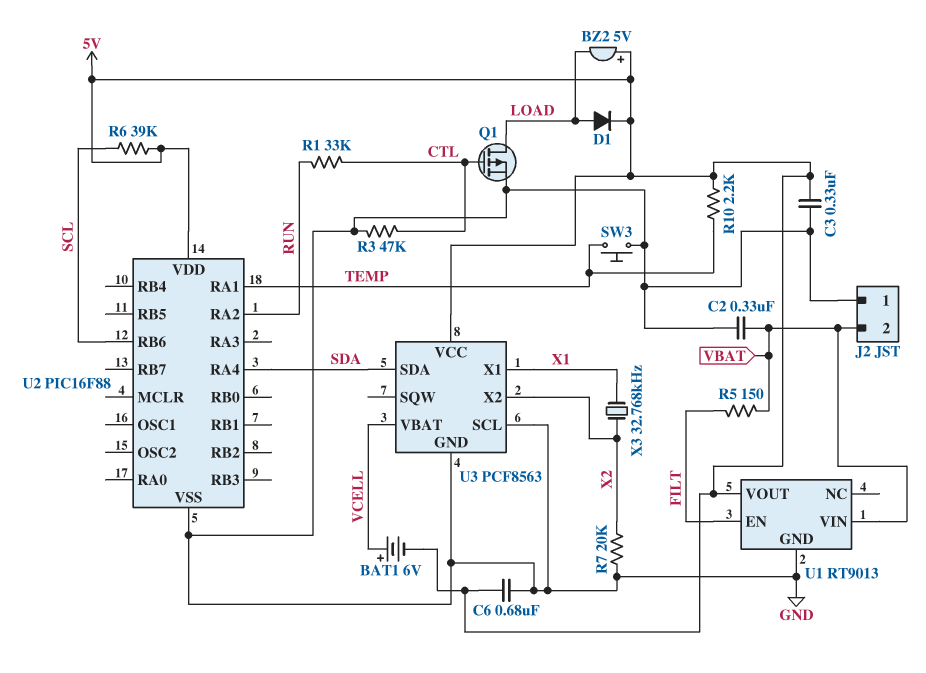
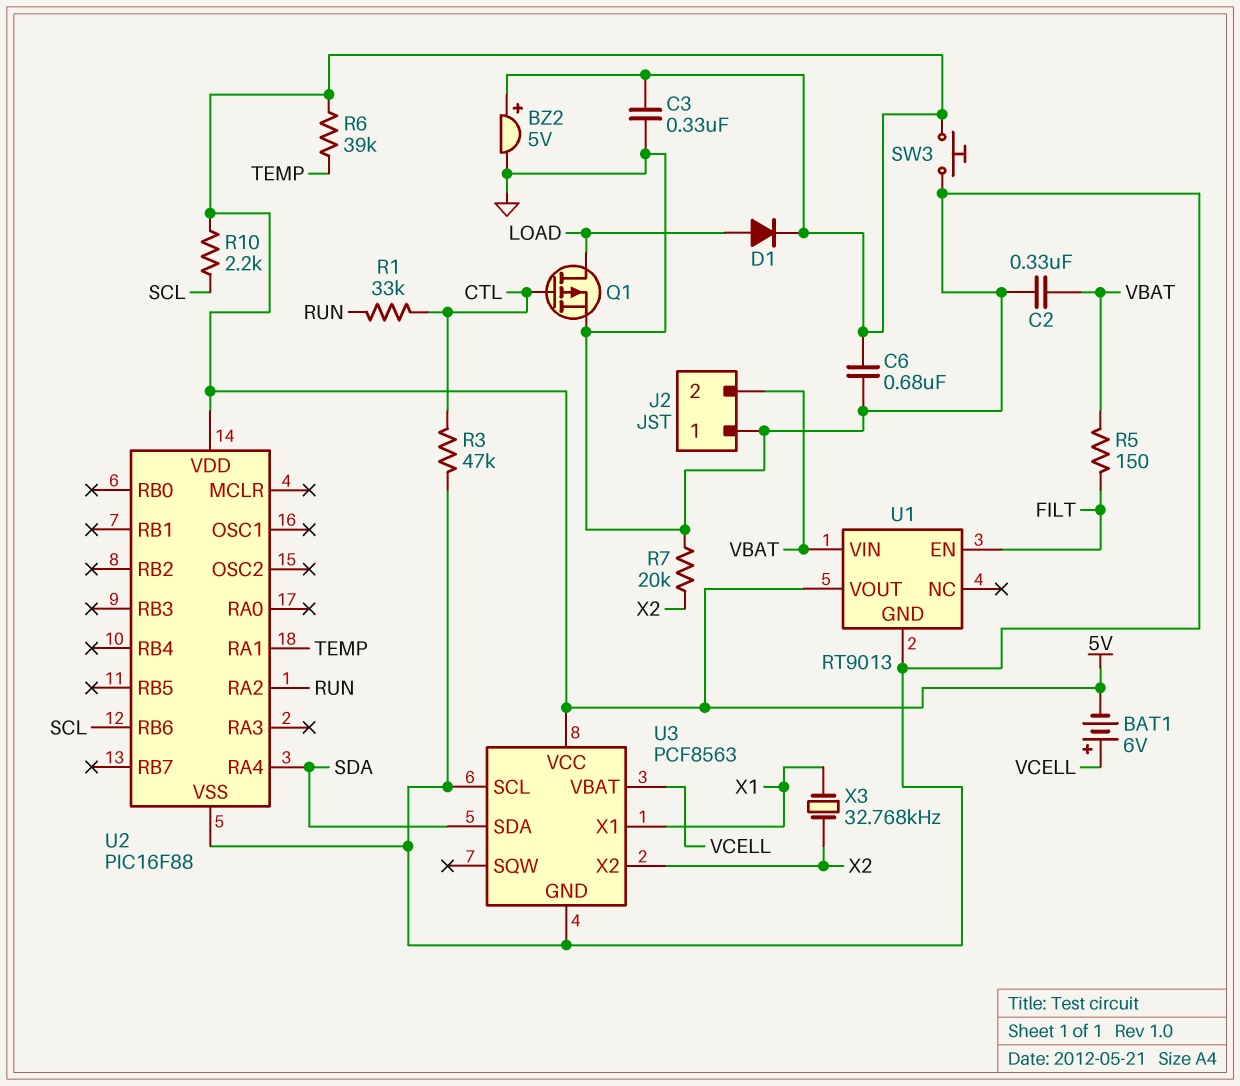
BZ2: buzzer 5V (plus 5V, minus LOAD) -> buzzer 5V (plus 5V, minus GND)
R6: 39k (5V, SCL) -> 39k (5V, TEMP)
R10: 2.2k (5V, TEMP) -> 2.2k (5V, SCL)
SW3: button (GND, TEMP) -> button (5V, GND)

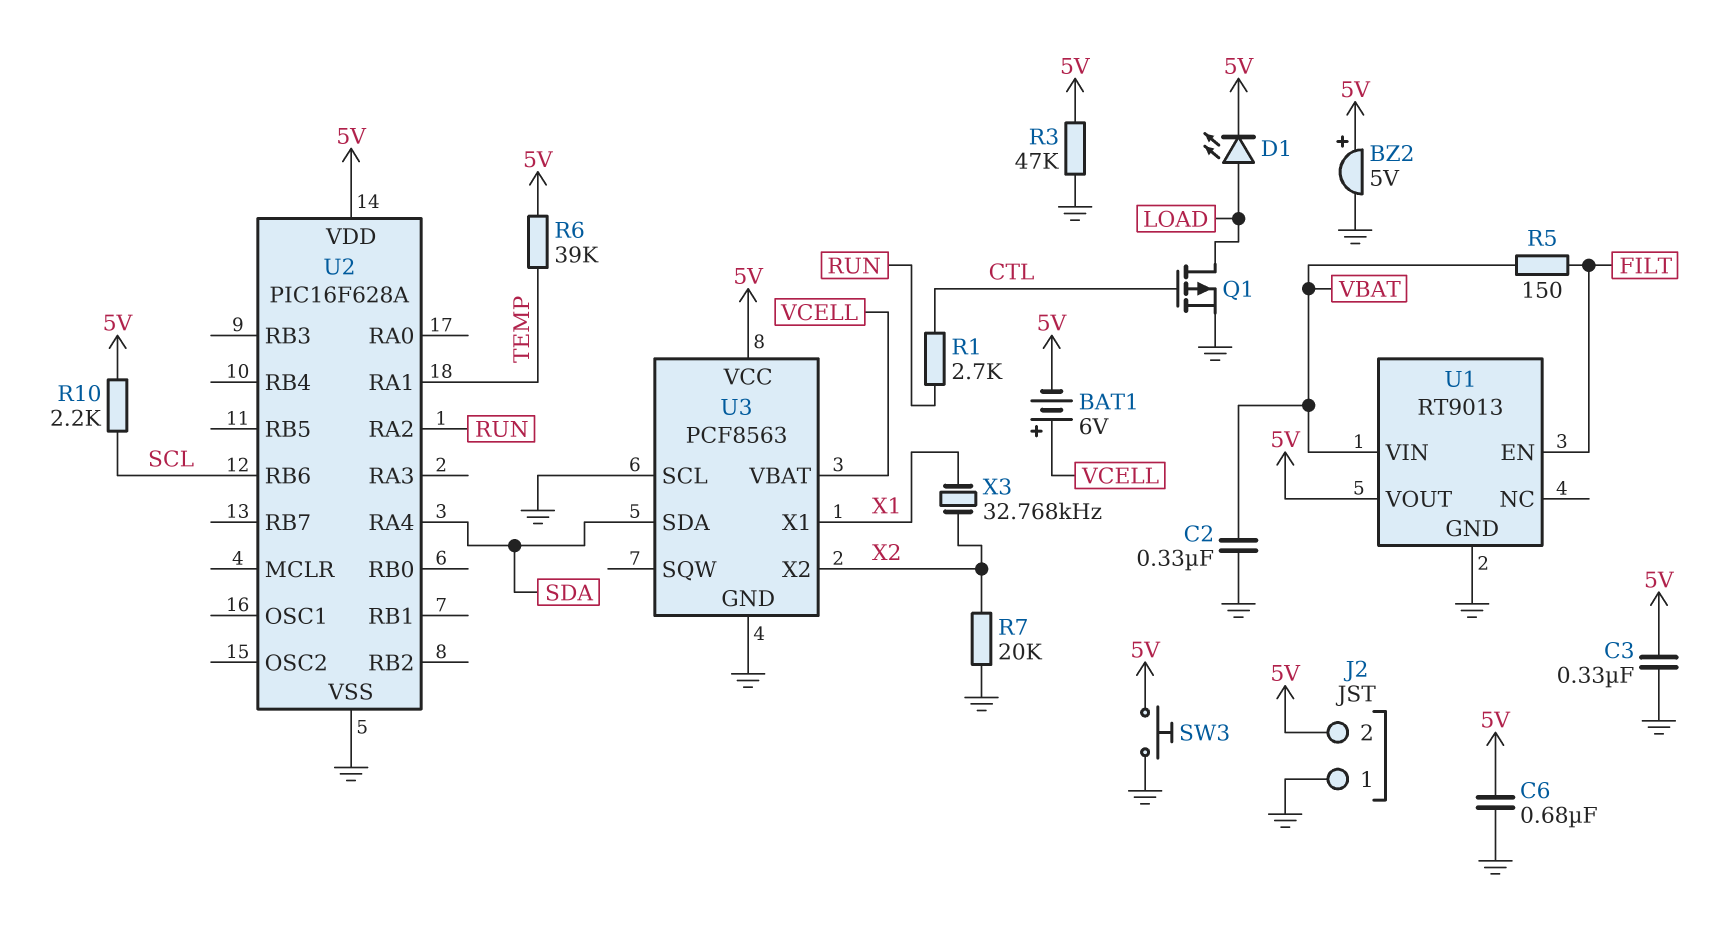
D1: diode (A LOAD, K 5V) -> LED (A LOAD, K 5V)
J2 pin 2: VBAT -> 5V
R1: 33k (CTL, RUN) -> 2.7k (CTL, RUN)
R3: 47k (CTL, GND) -> 47k (5V, GND)
U2: PIC16F88 -> PIC16F628A

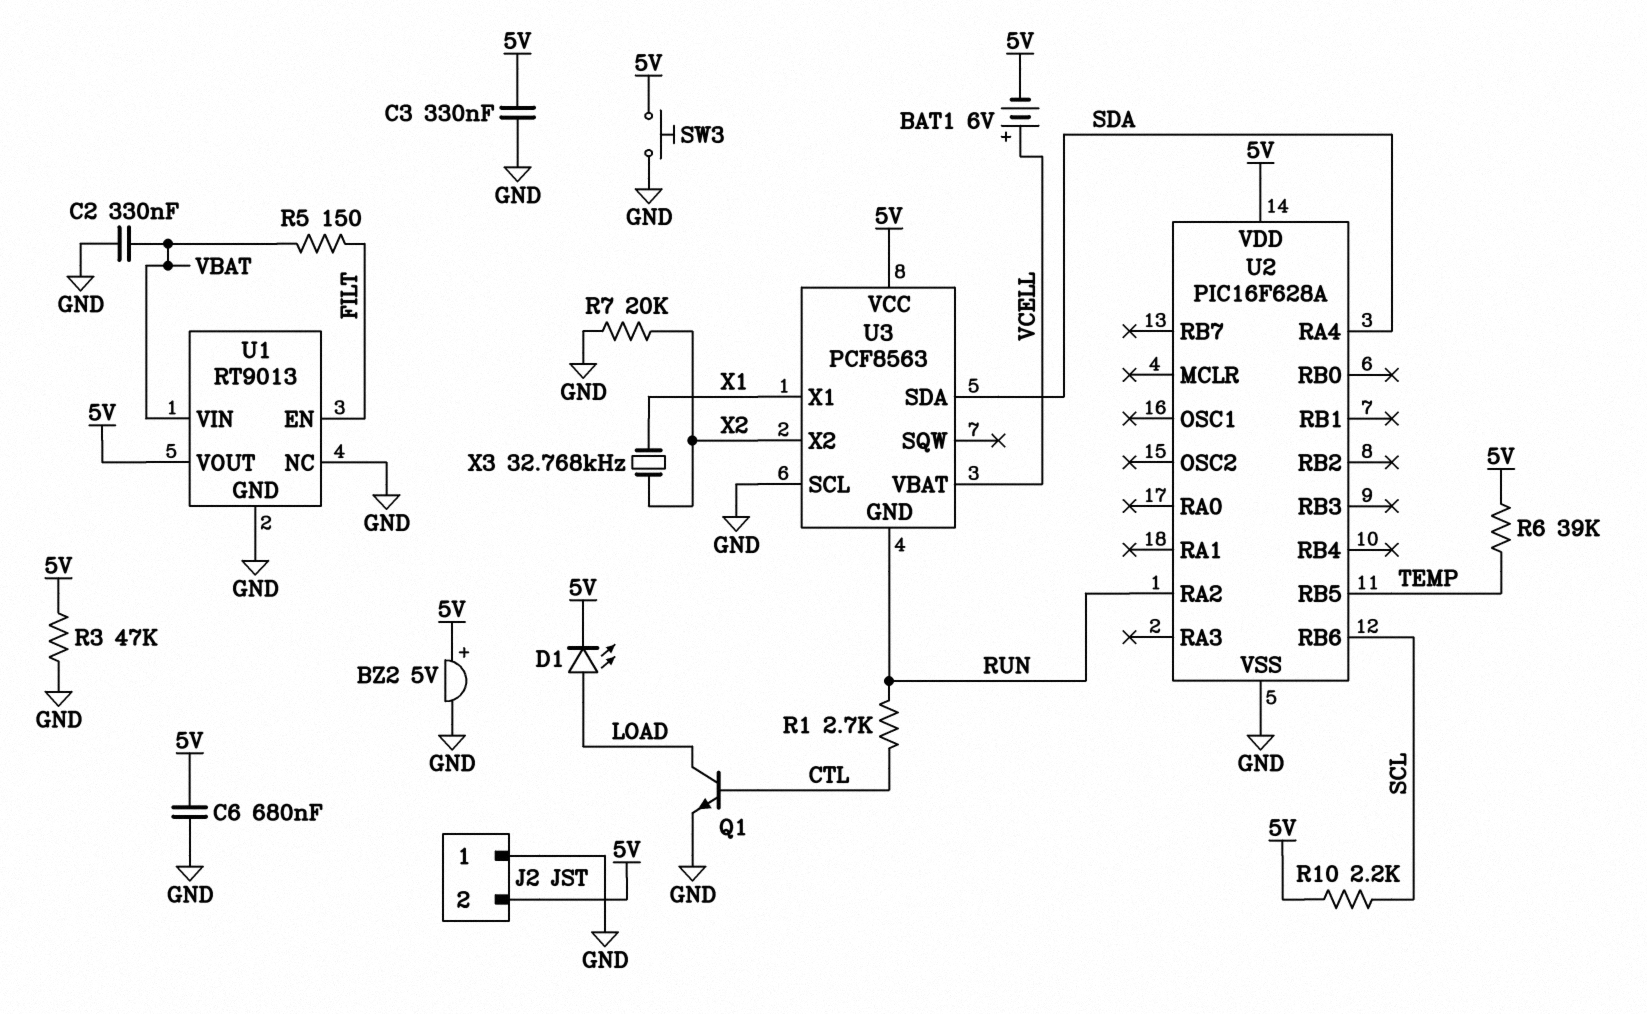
Q1: PMOS (G CTL, D LOAD, S GND) -> NPN (B CTL, C LOAD, E GND)
U1 pin NC: none -> GND
U2 pin RA1: TEMP -> none
U2 pin RB5: none -> TEMP
U3 pin GND: GND -> RUN

